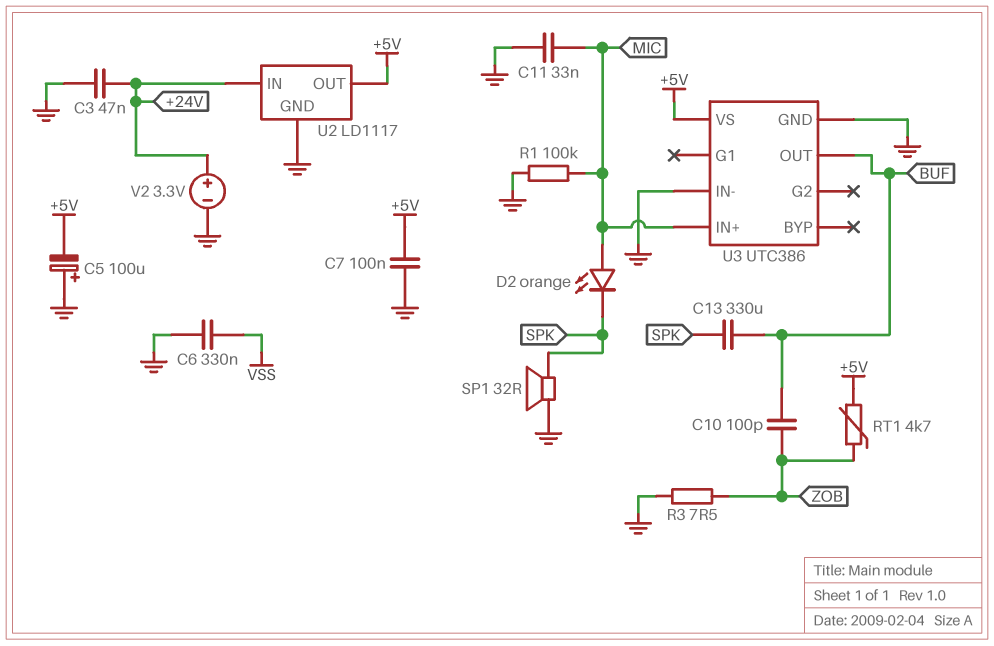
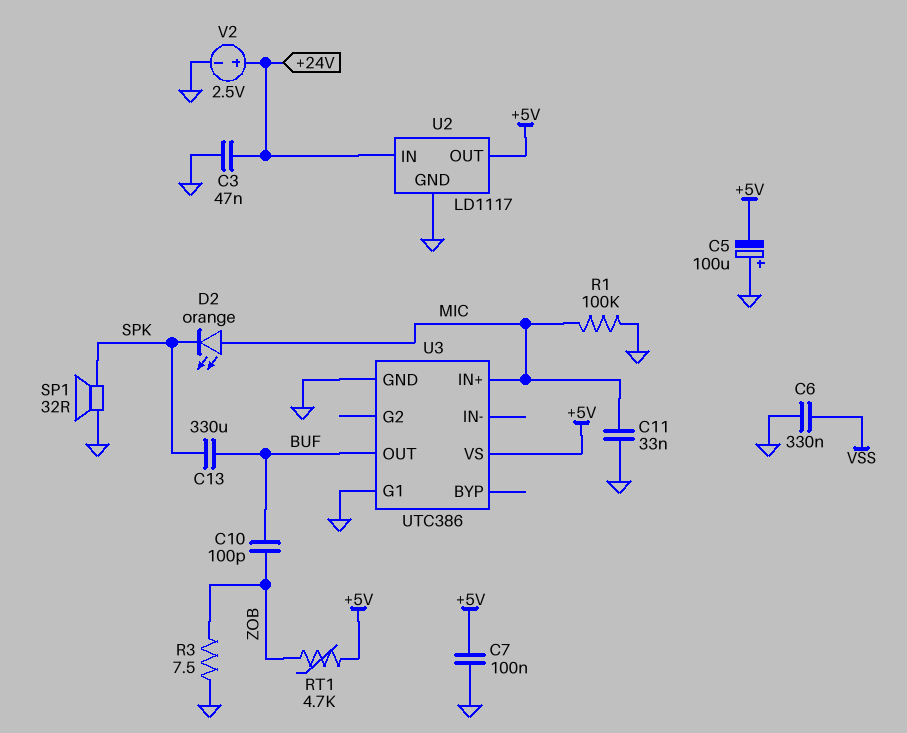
U3 pin G1: none -> GND
U3 pin IN-: GND -> none
V2: 3.3V (plus +24V, minus GND) -> 2.5V (plus +24V, minus GND)

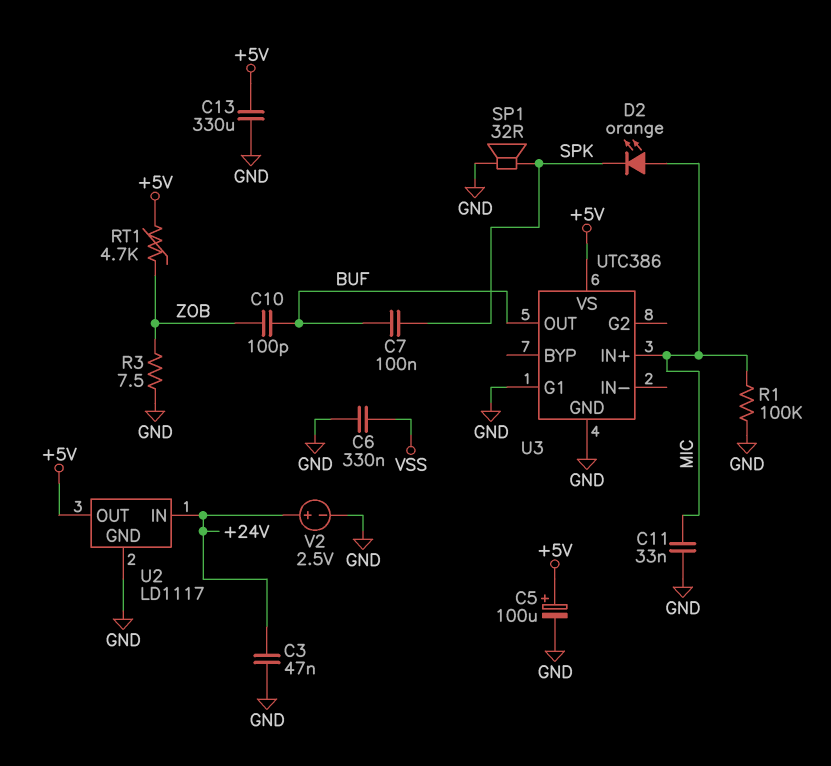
C5: 100uF (plus GND, minus +5V) -> 100uF (plus +5V, minus GND)
C7: 100nF (+5V, GND) -> 100nF (BUF, SPK)
C13: 330uF (BUF, SPK) -> 330uF (+5V, GND)

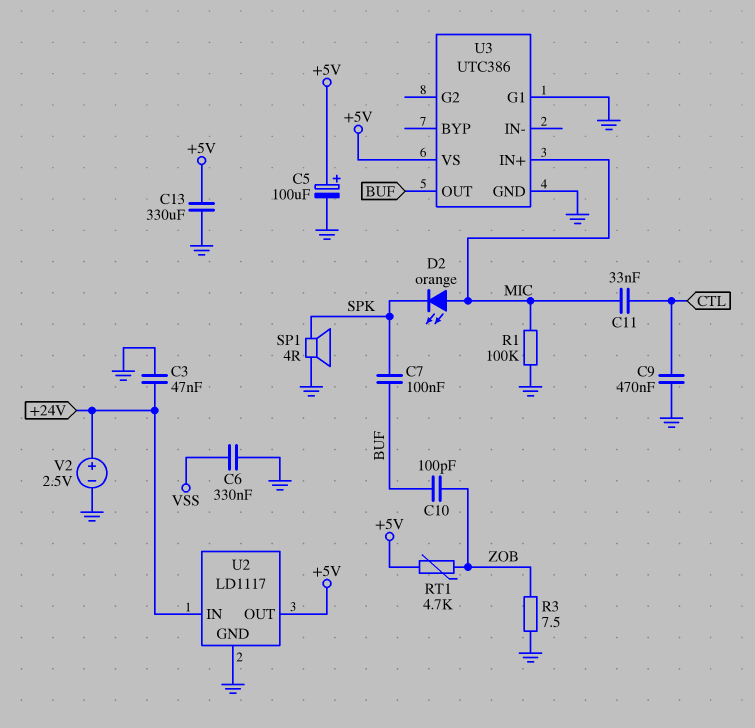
C9: none -> 470nF (CTL, GND)
C11: 33nF (GND, MIC) -> 33nF (CTL, MIC)
SP1: speaker 32R (GND, SPK) -> speaker 4R (GND, SPK)

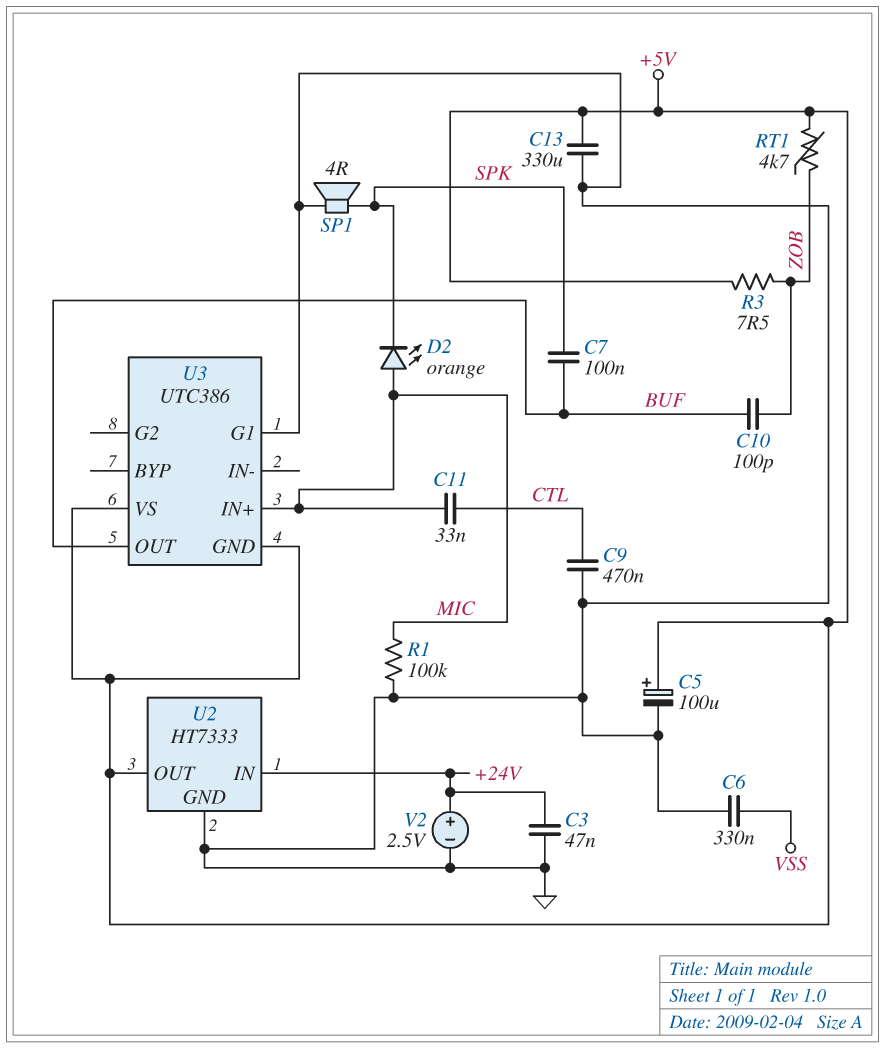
R3: 7.5 (GND, ZOB) -> 7.5 (+5V, ZOB)
U2: LD1117 -> HT7333
U3 pin GND: GND -> +5V

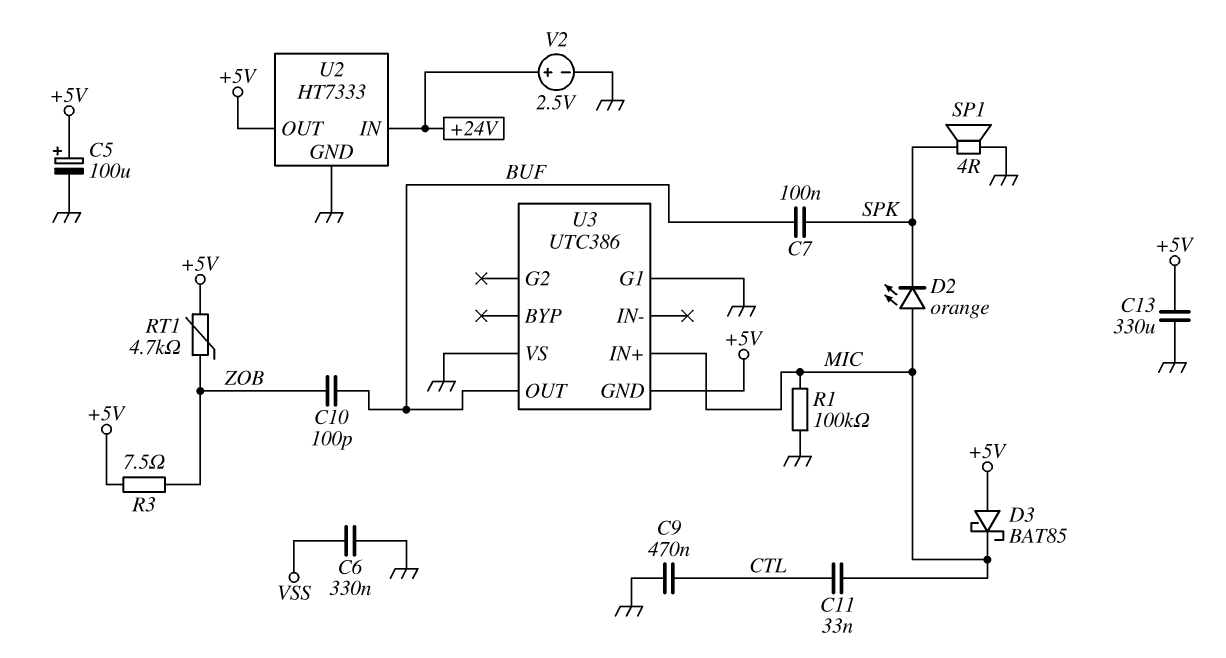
C3: 47nF (+24V, GND) -> none
D3: none -> schottky BAT85 (A +5V, K MIC)
U3 pin VS: +5V -> GND

